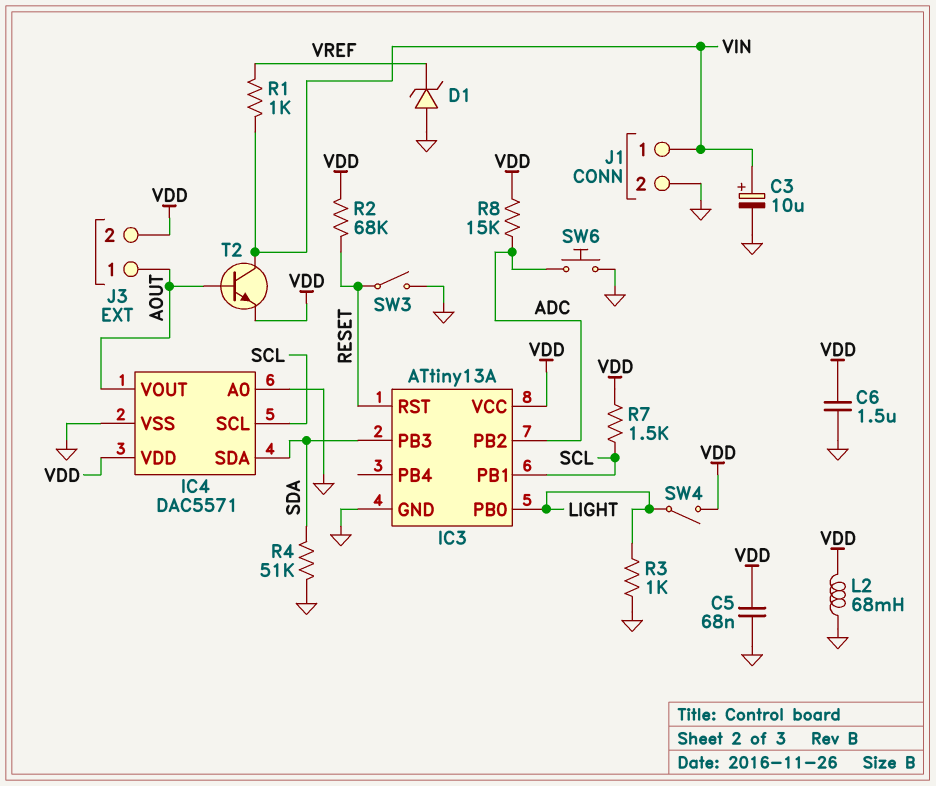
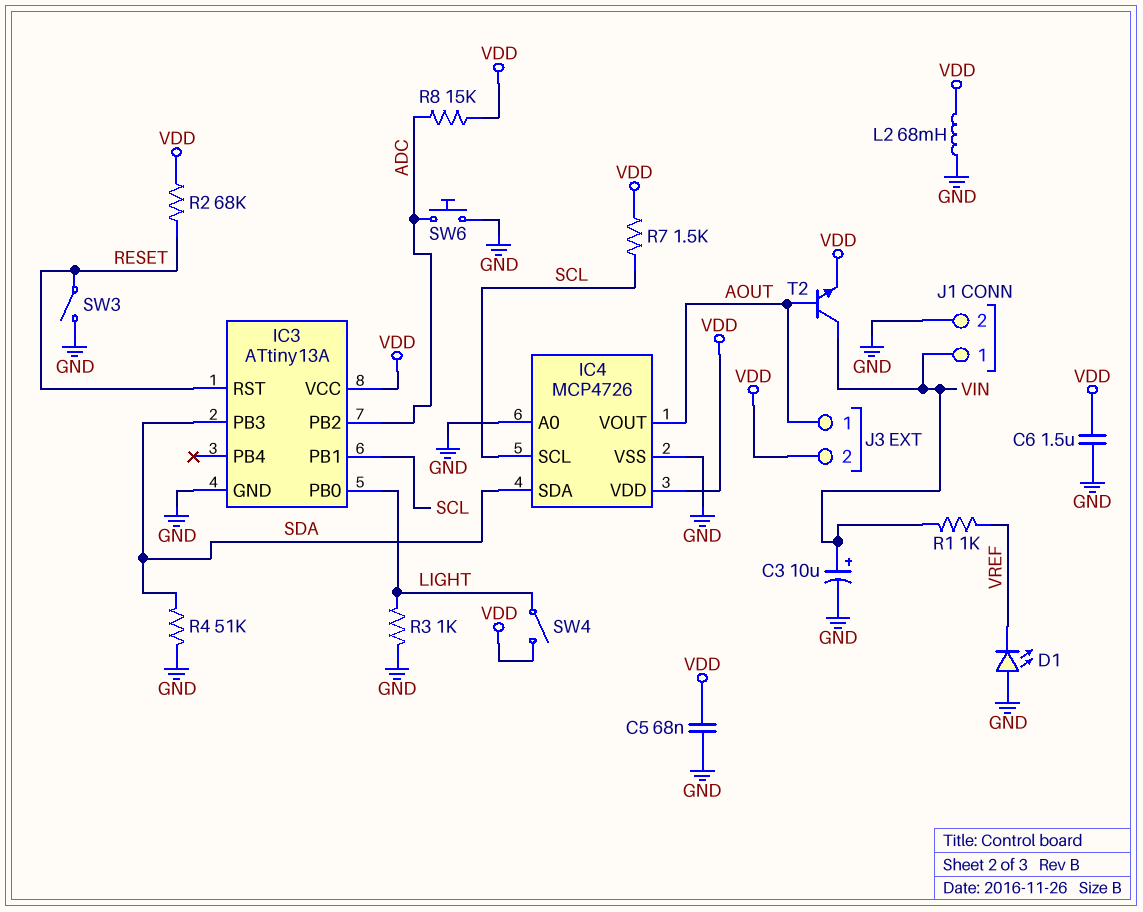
D1: zener (A GND, K VREF) -> LED (A GND, K VREF)
IC4: DAC5571 -> MCP4726

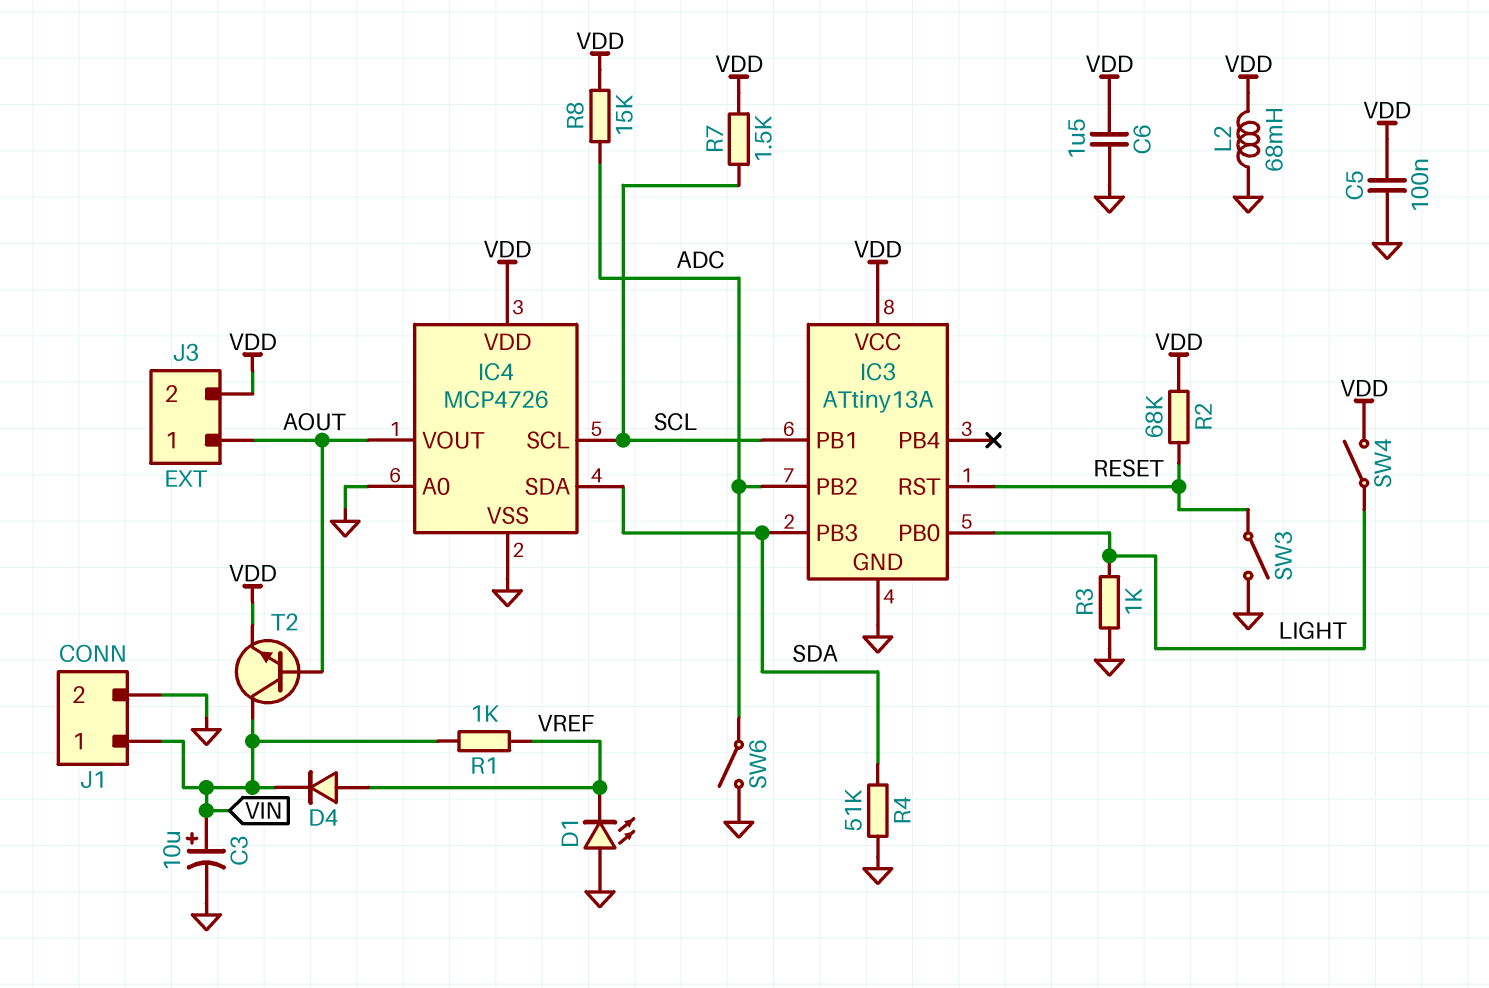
C5: 68nF (GND, VDD) -> 100nF (GND, VDD)
D4: none -> diode (A VREF, K VIN)
SW6: button (ADC, GND) -> switch (ADC, GND)

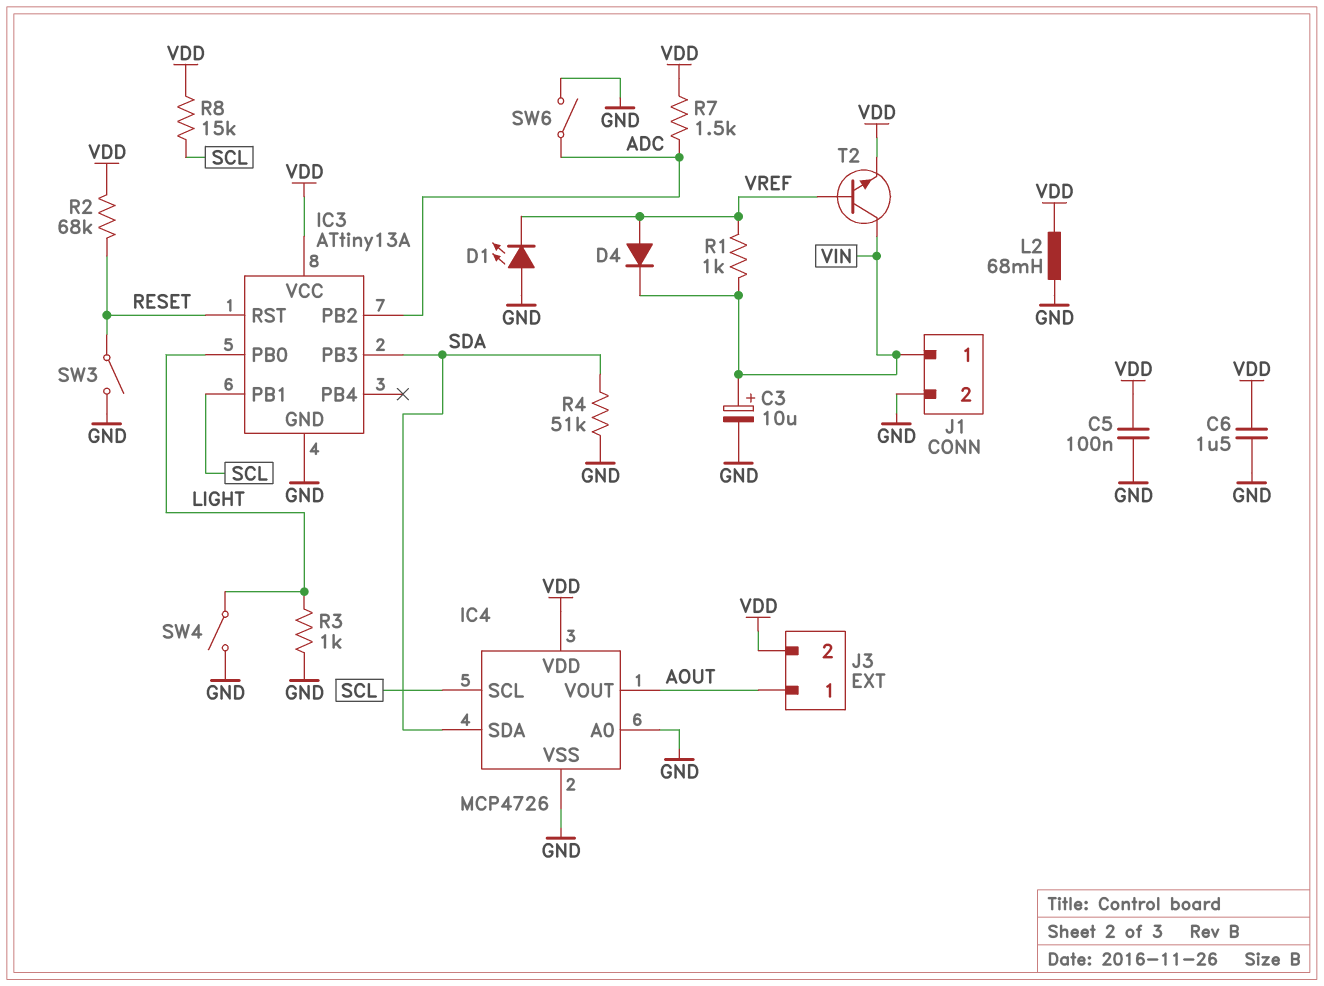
R7: 1.5k (SCL, VDD) -> 1.5k (ADC, VDD)
R8: 15k (ADC, VDD) -> 15k (SCL, VDD)
SW4: switch (LIGHT, VDD) -> switch (GND, LIGHT)
T2: NPN (B AOUT, C VIN, E VDD) -> NPN (B VREF, C VIN, E VDD)

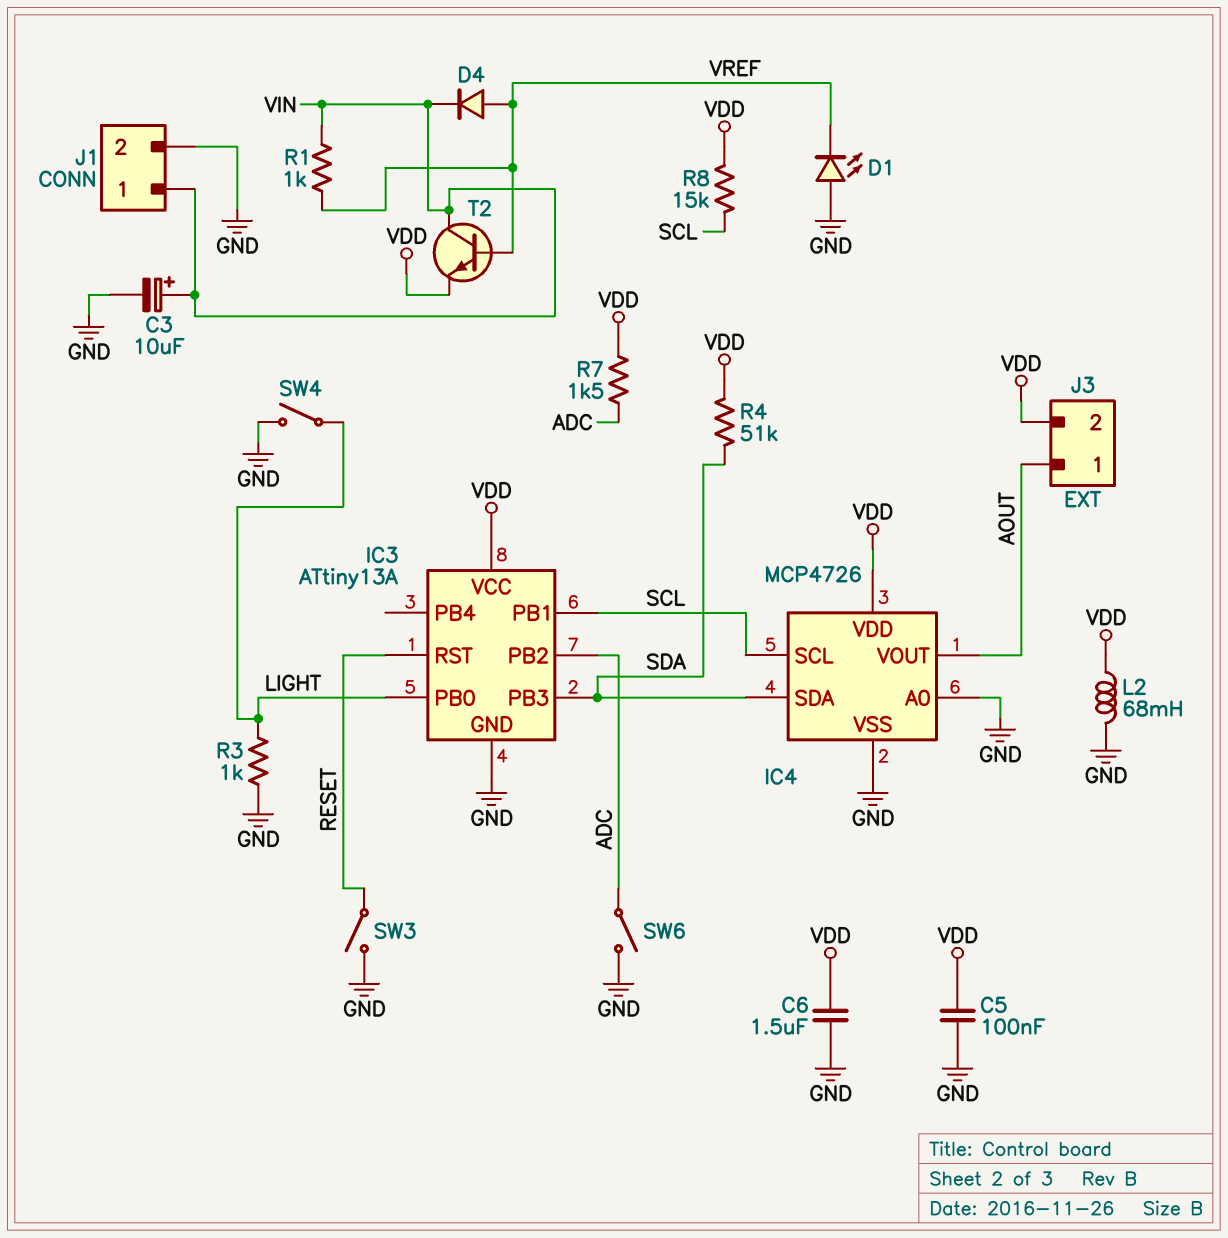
R2: 68k (RESET, VDD) -> none
R4: 51k (GND, SDA) -> 51k (SDA, VDD)

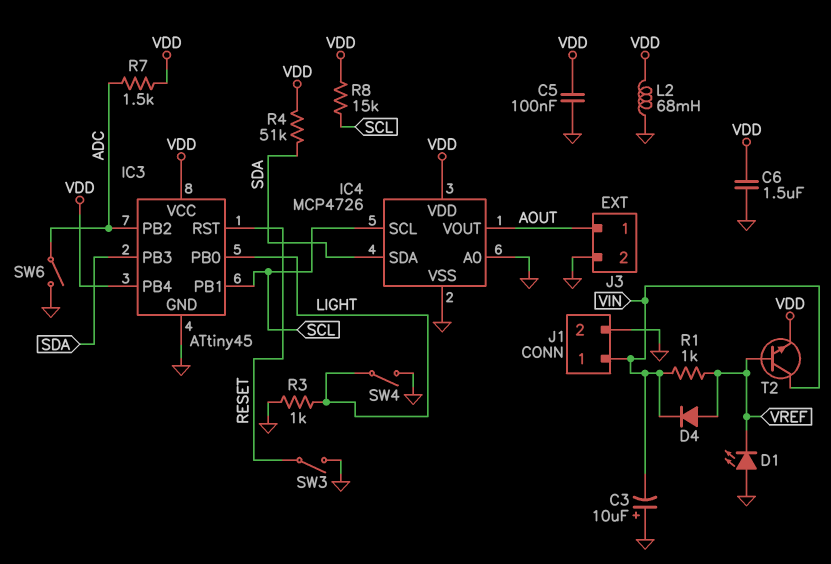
C3: 10uF (plus VIN, minus GND) -> 10uF (plus GND, minus VIN)
IC3: ATtiny13A -> ATtiny45
IC3 pin PB4: none -> VDD
J3 pin 2: VDD -> GND

